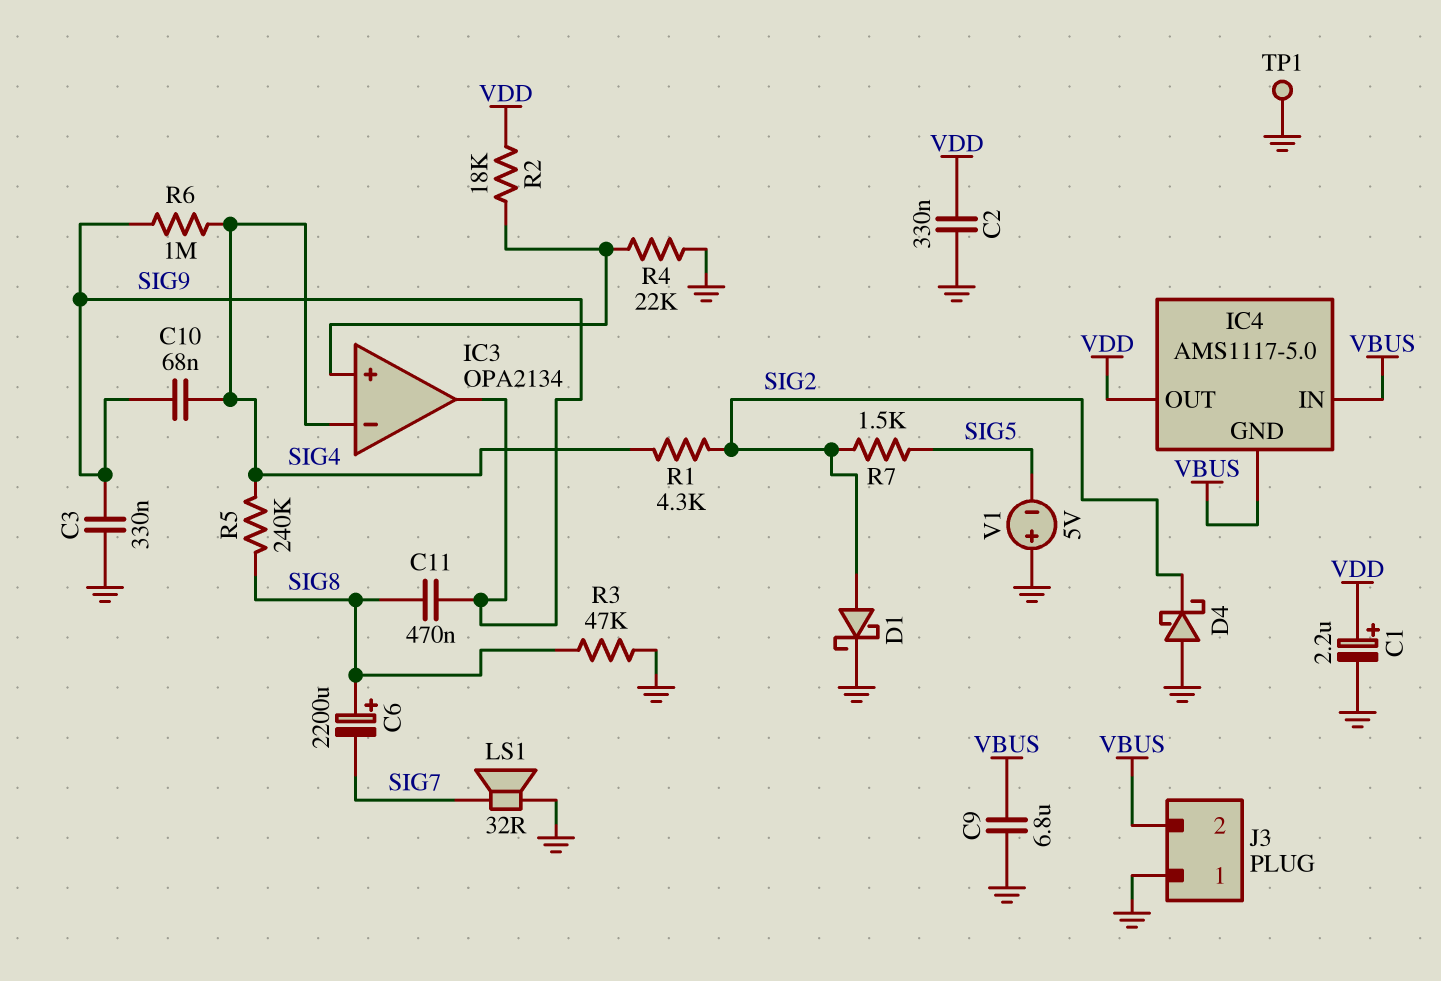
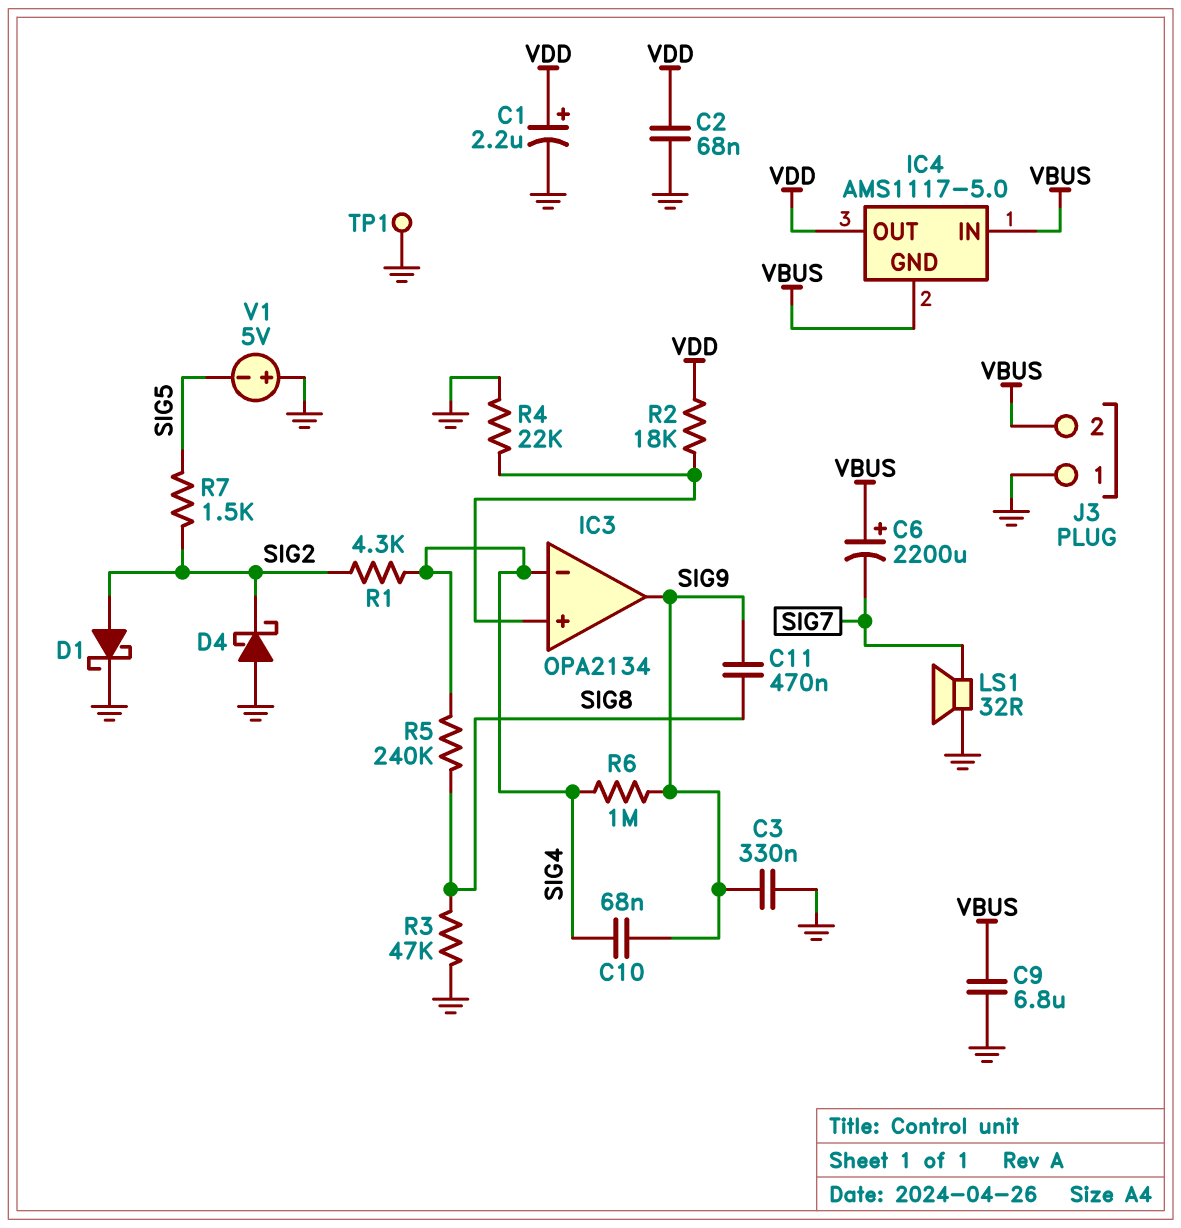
C2: 330nF (GND, VDD) -> 68nF (GND, VDD)
C6: 2200uF (plus SIG8, minus SIG7) -> 2200uF (plus VBUS, minus SIG7)

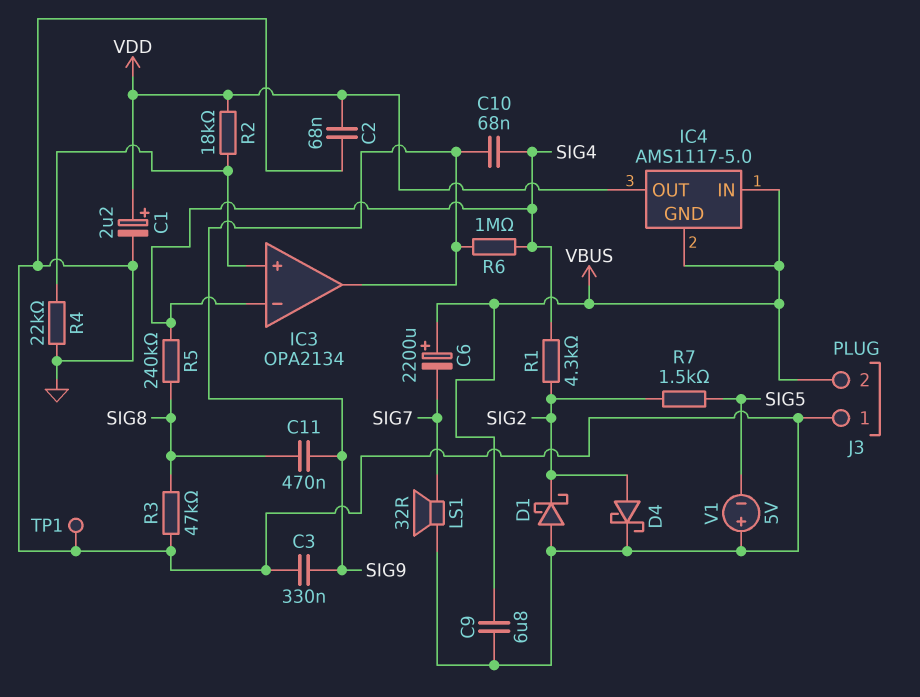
D1: schottky (A SIG2, K GND) -> schottky (A GND, K SIG2)
D4: schottky (A GND, K SIG2) -> schottky (A SIG2, K GND)

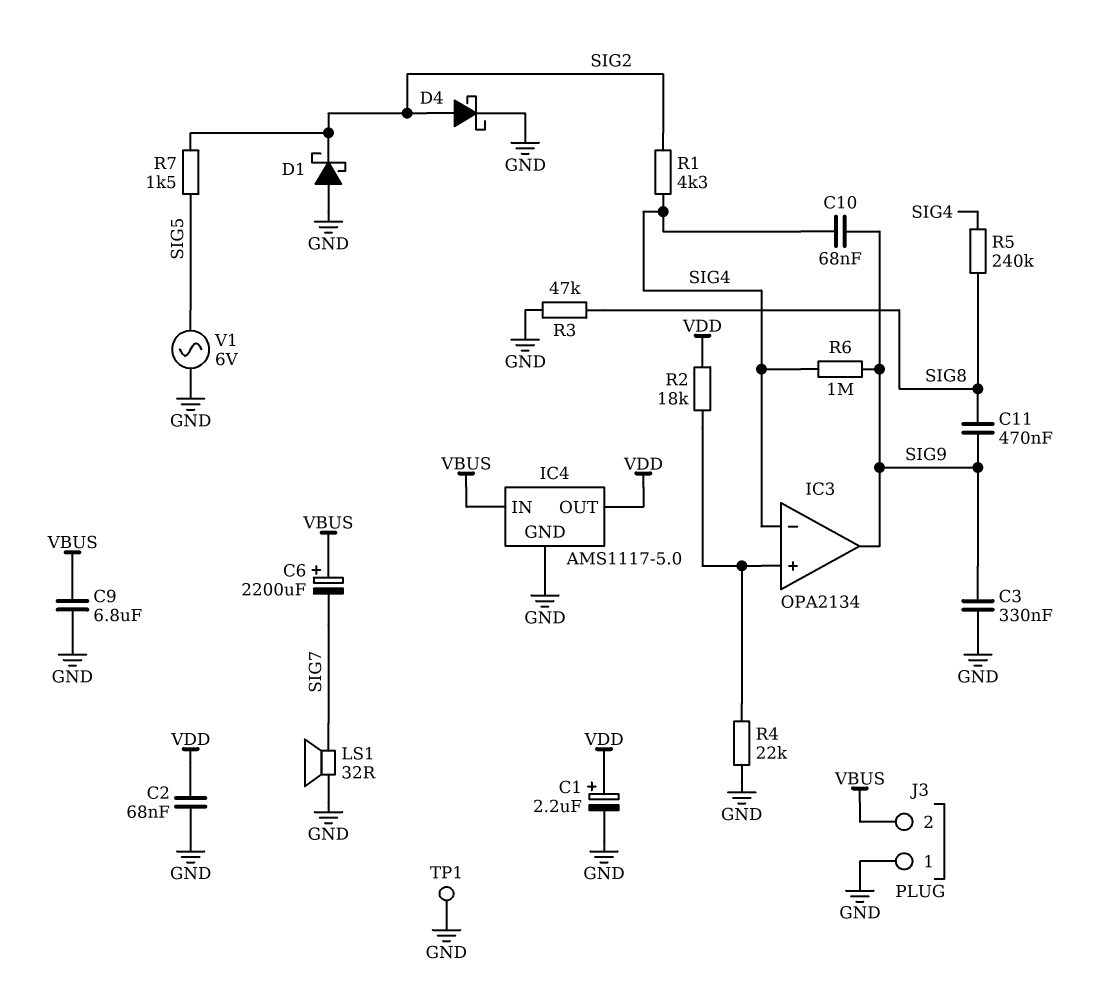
IC4 pin GND: VBUS -> GND
V1: 5V (plus GND, minus SIG5) -> AC 6V (GND, SIG5)

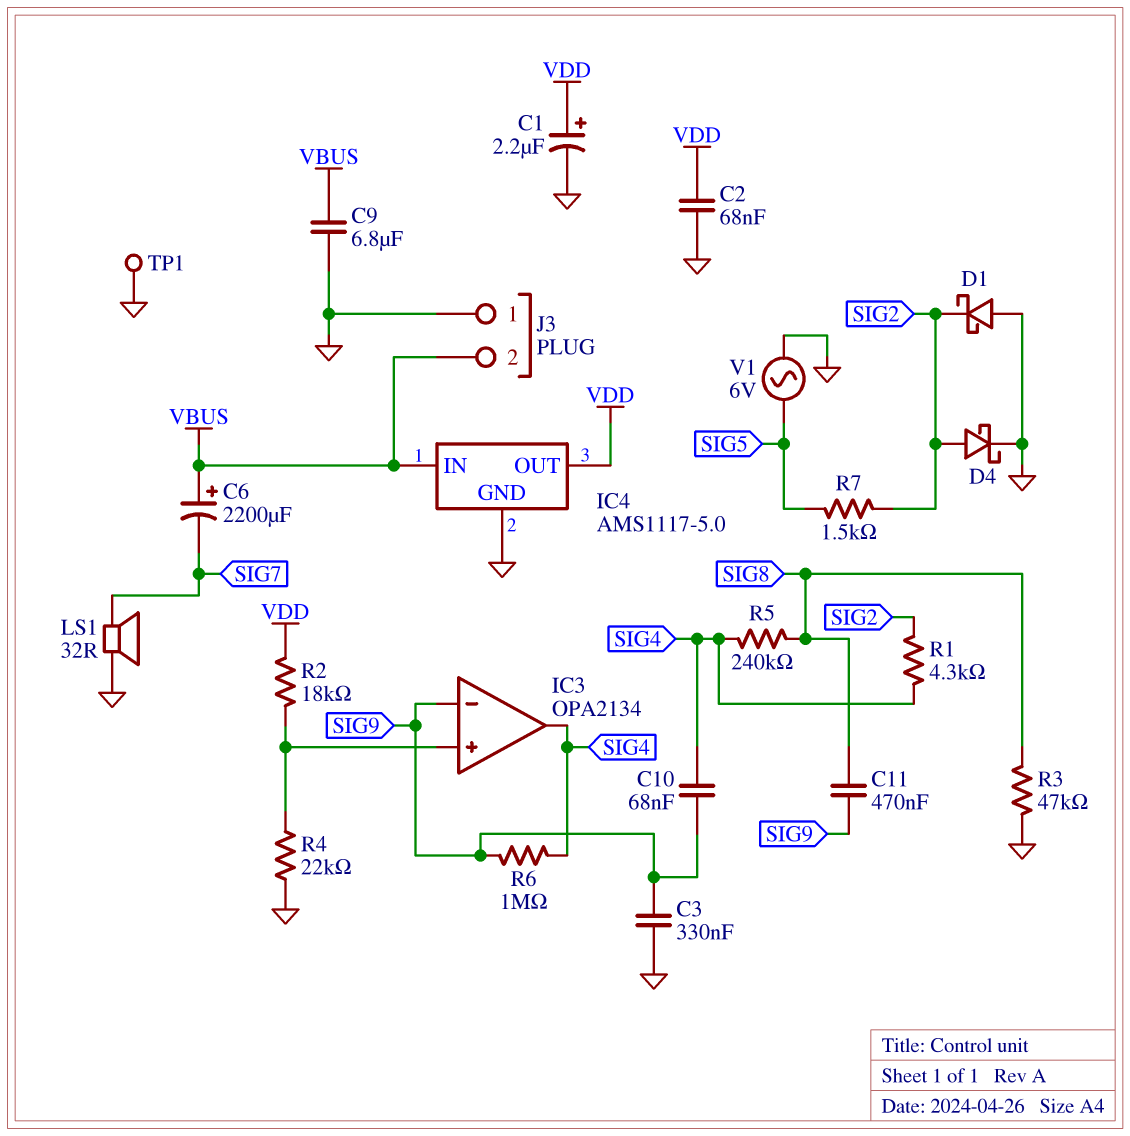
IC3 pin in-: SIG4 -> SIG9
IC3 pin out: SIG9 -> SIG4

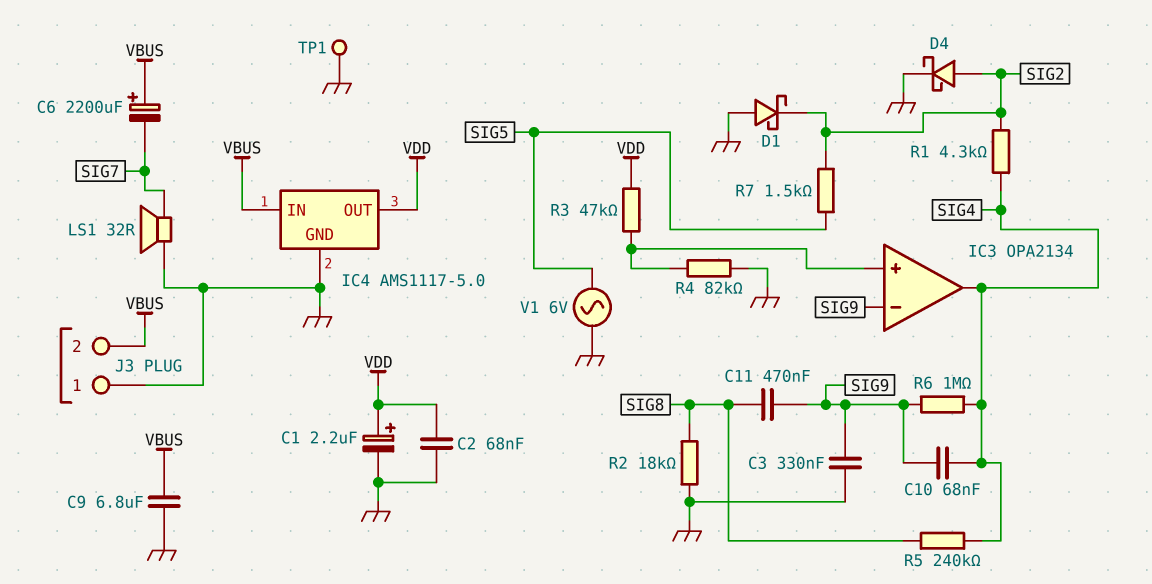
R2: 18k (IC3/in+, VDD) -> 18k (GND, SIG8)
R3: 47k (GND, SIG8) -> 47k (IC3/in+, VDD)
R4: 22k (GND, IC3/in+) -> 82k (GND, IC3/in+)

